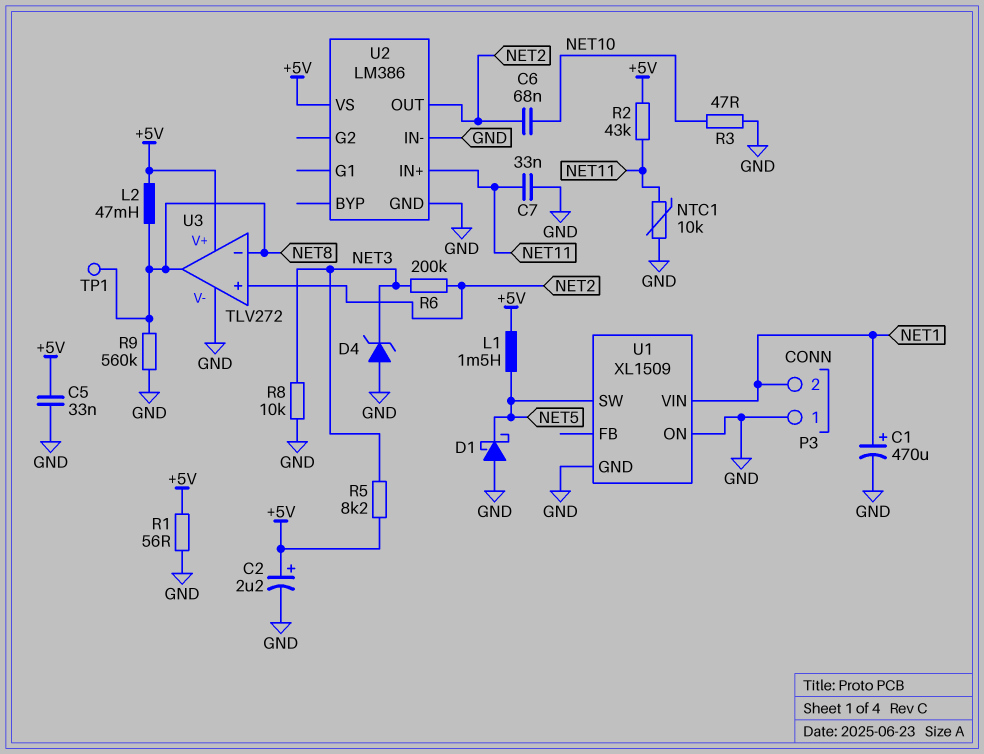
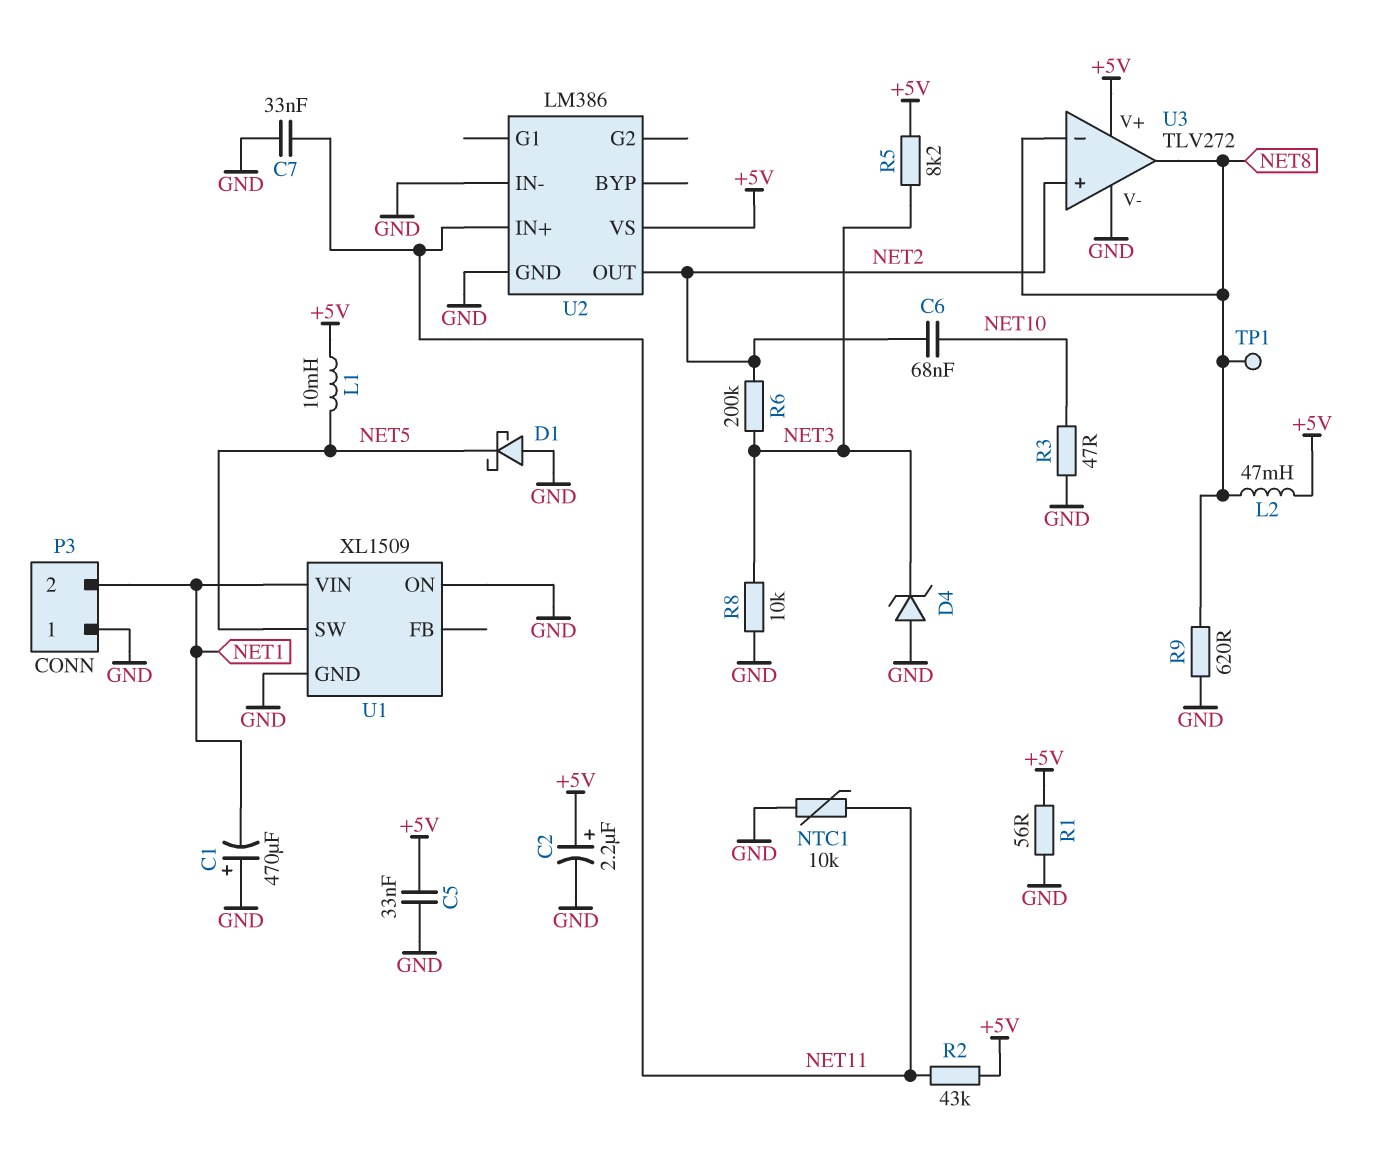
C1: 470uF (plus NET1, minus GND) -> 470uF (plus GND, minus NET1)
L1: 1.5mH (+5V, NET5) -> 10mH (+5V, NET5)
R9: 560k (GND, NET8) -> 620 (GND, NET8)

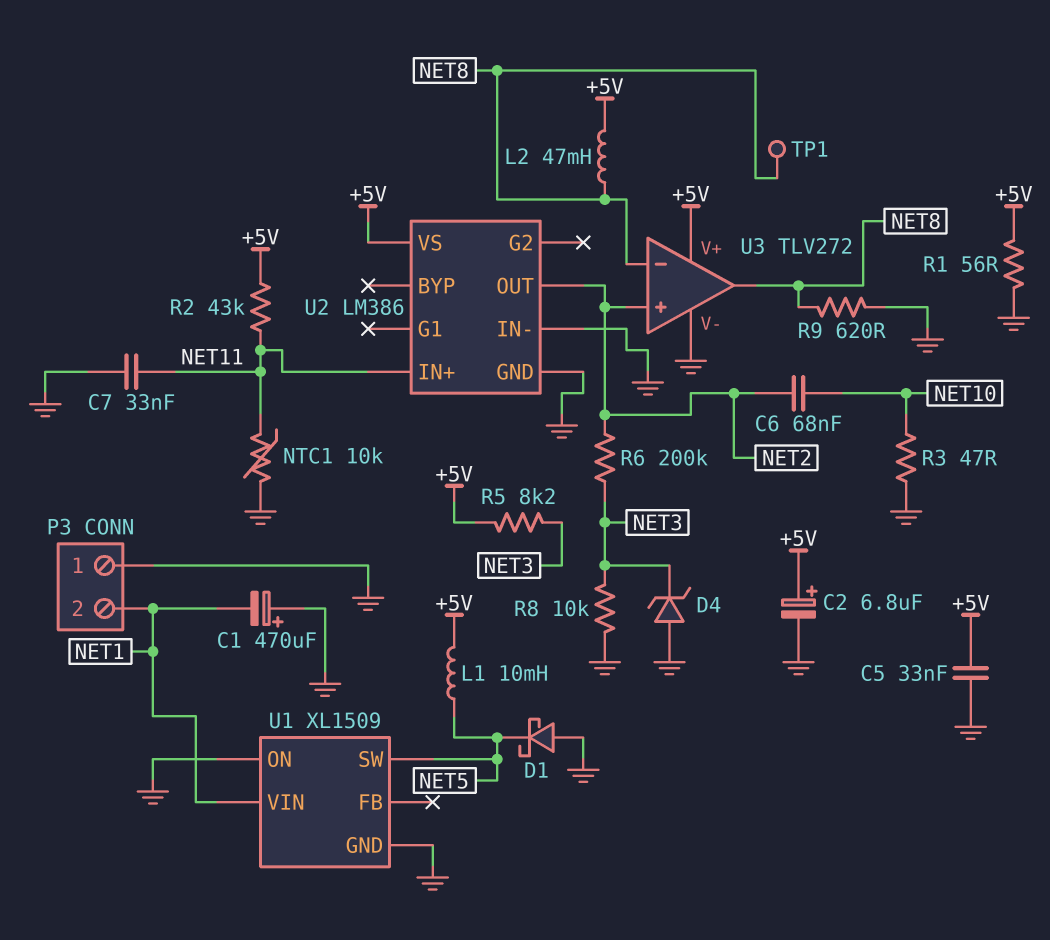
C2: 2.2uF (plus +5V, minus GND) -> 6.8uF (plus +5V, minus GND)

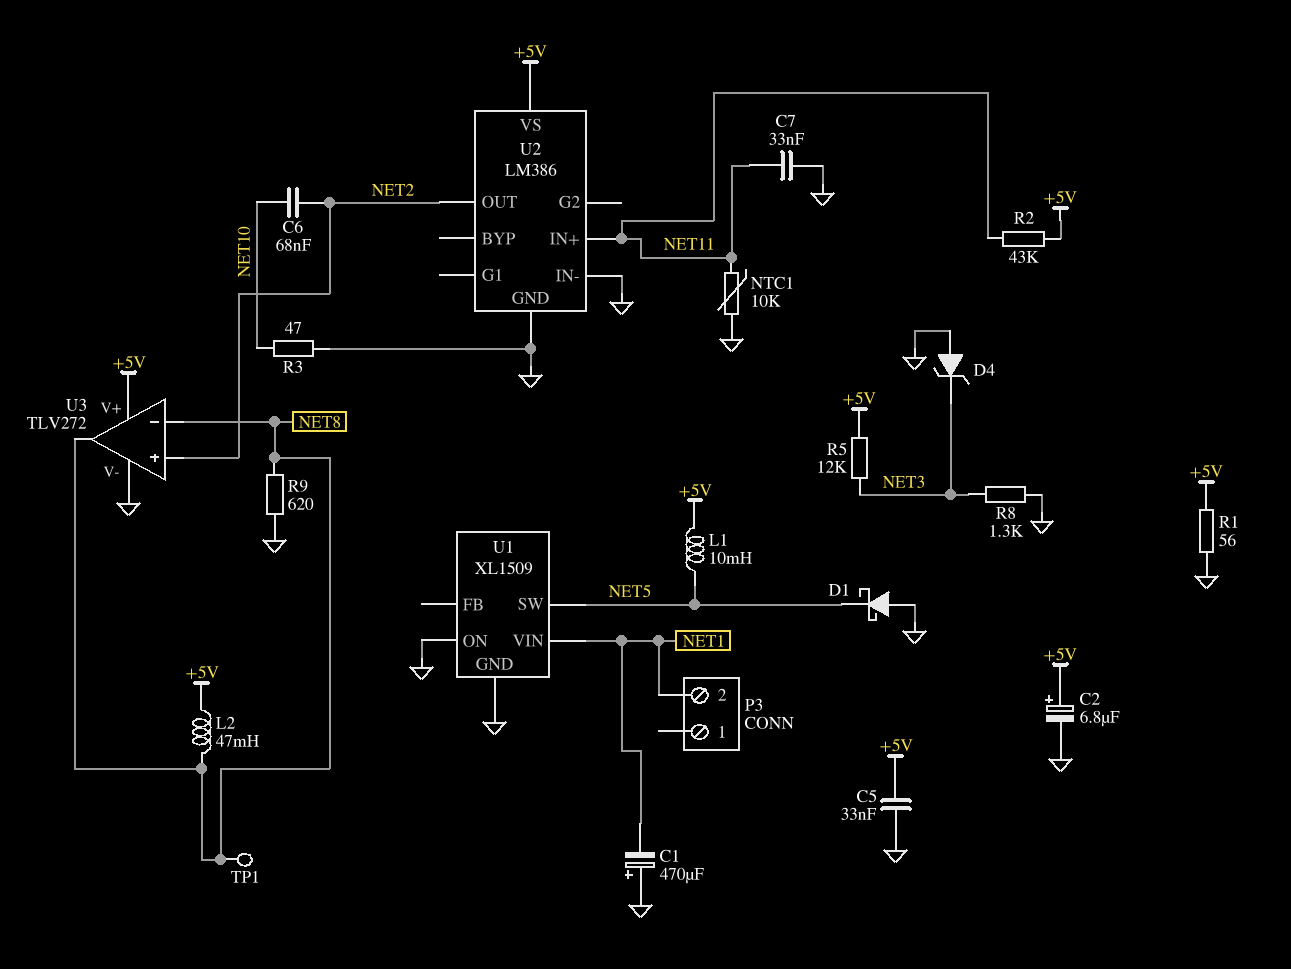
P3 pin 1: GND -> none
R5: 8.2k (+5V, NET3) -> 12k (+5V, NET3)
R6: 200k (NET2, NET3) -> none
R8: 10k (GND, NET3) -> 1.3k (GND, NET3)

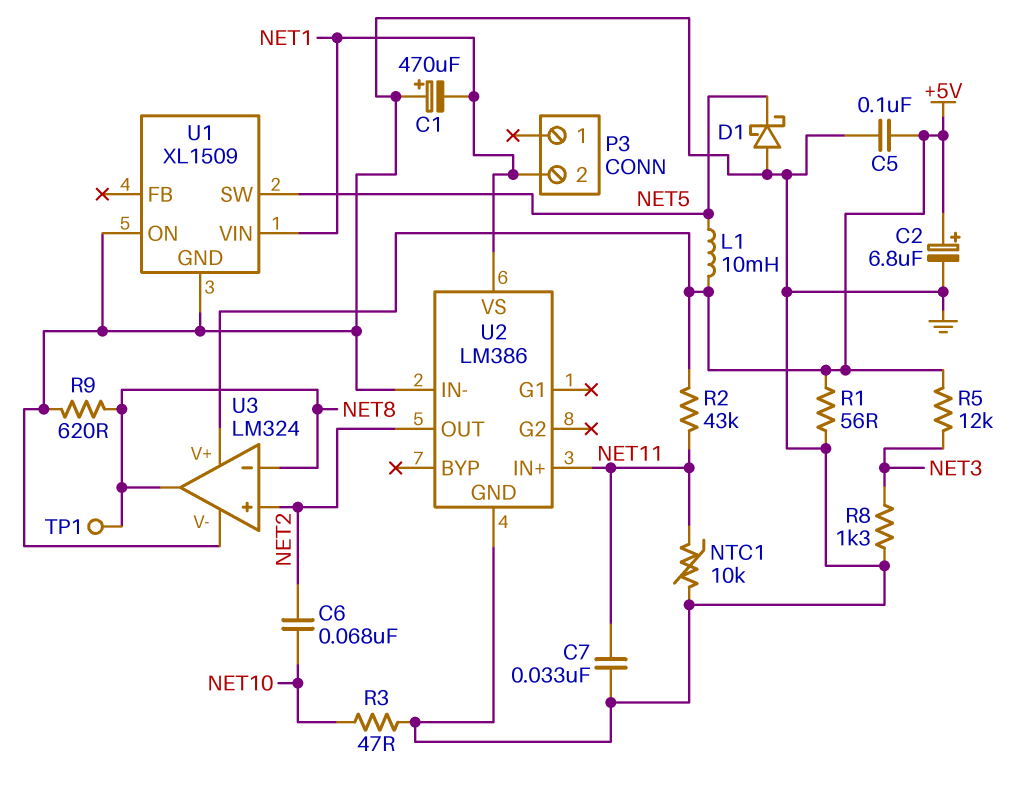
C5: 33nF (+5V, GND) -> 100nF (+5V, GND)
D4: zener (A GND, K NET3) -> none
L2: 47mH (+5V, NET8) -> none
U2 pin VS: +5V -> NET1
U3: TLV272 -> LM324

